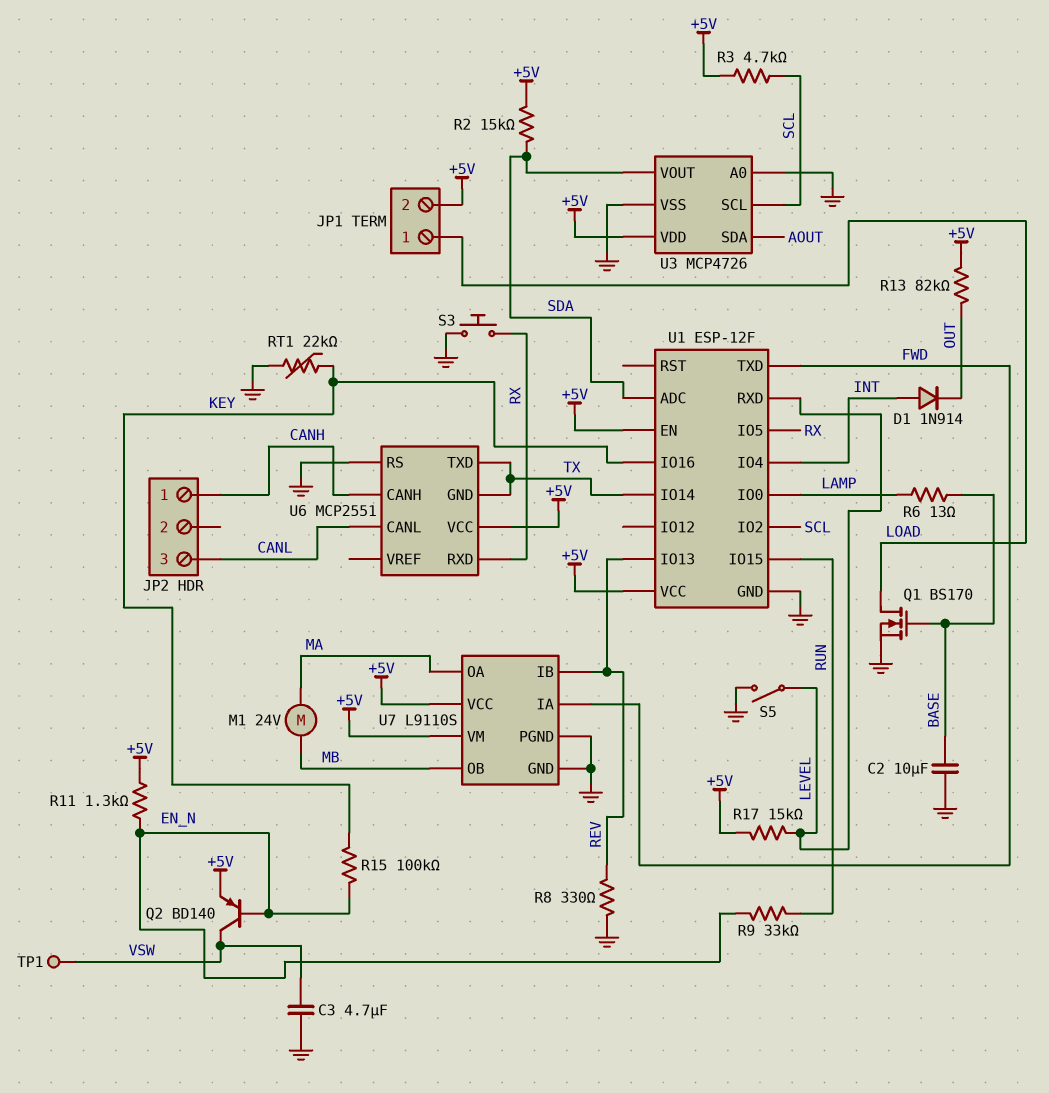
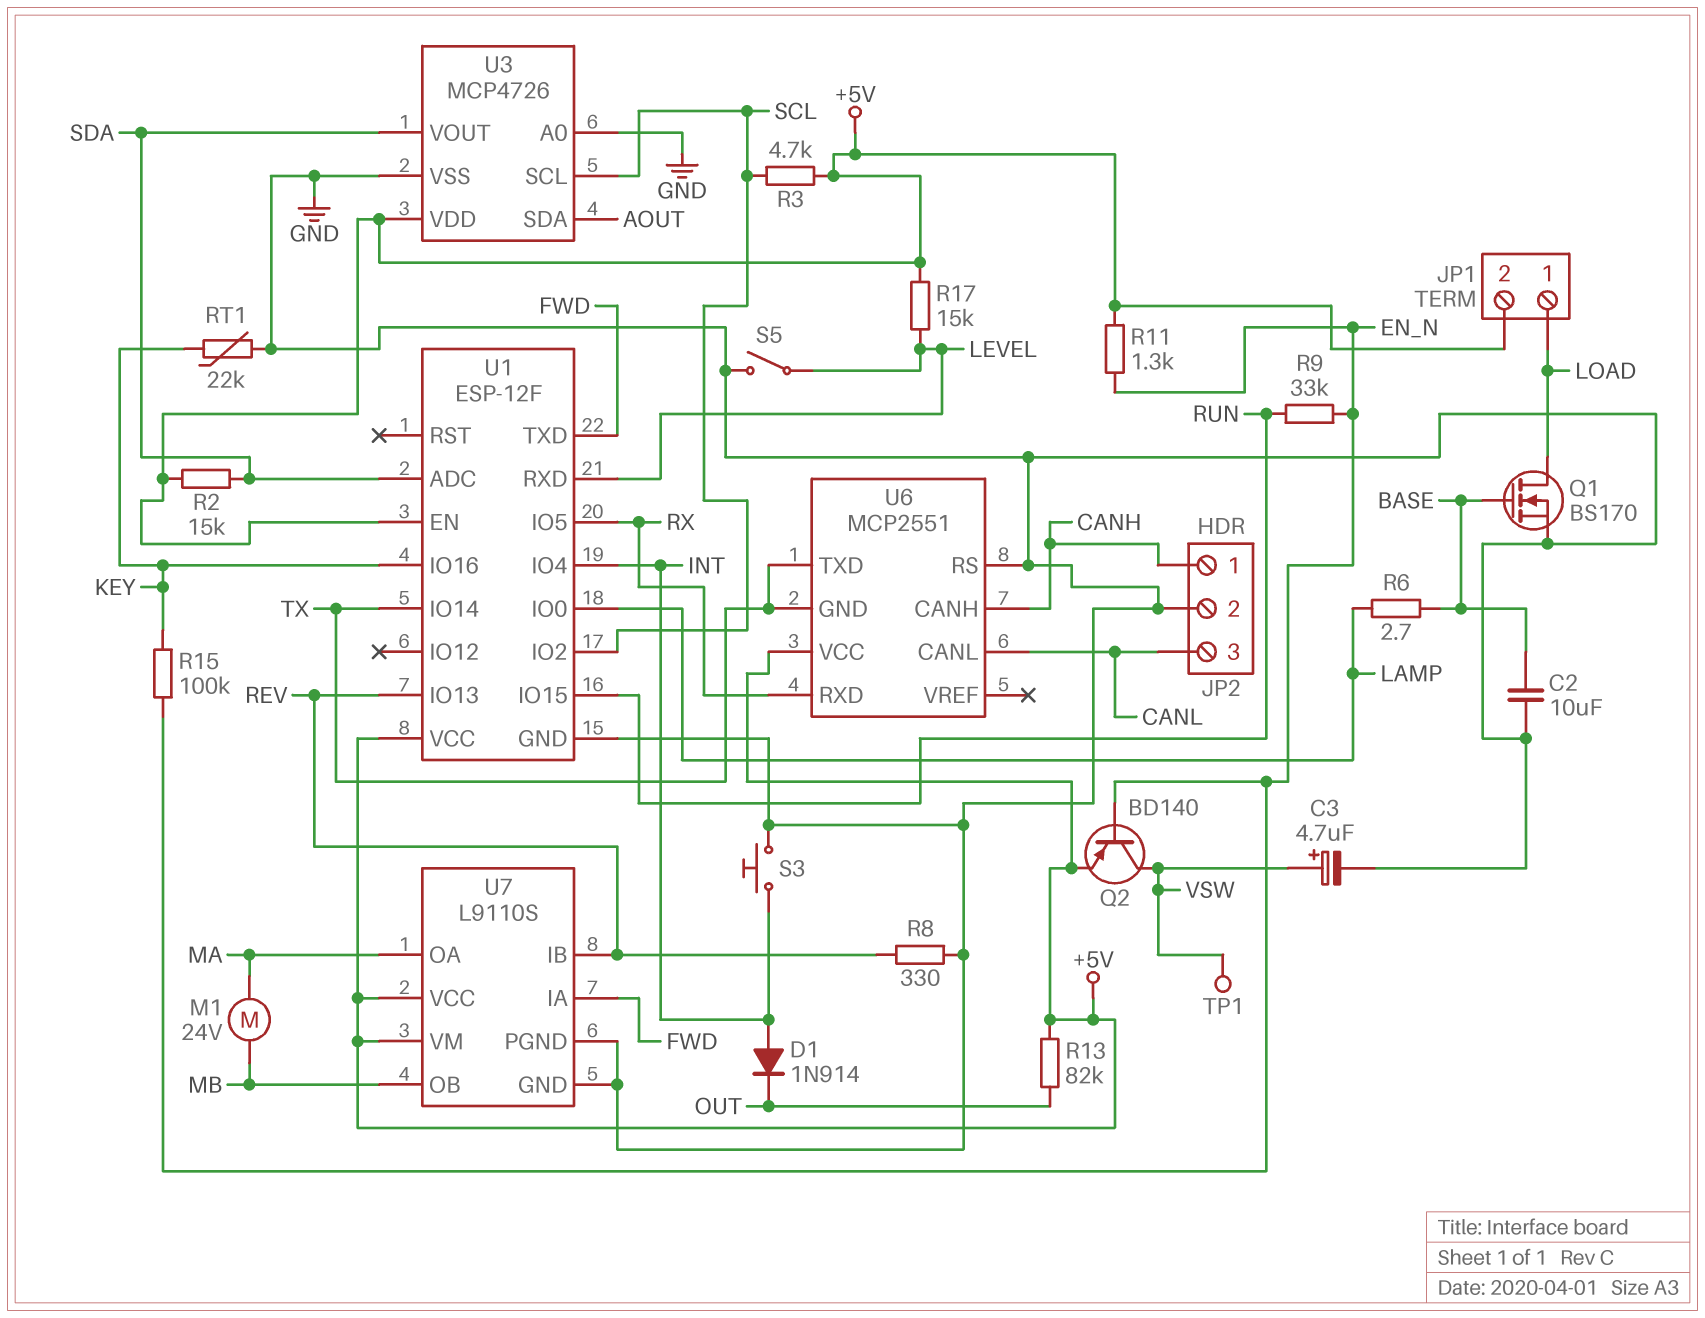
C3: 4.7uF (GND, VSW) -> 4.7uF (plus VSW, minus GND)
JP2 pin 2: none -> GND
R6: 13 (BASE, LAMP) -> 2.7 (BASE, LAMP)
S3: button (GND, RX) -> button (GND, INT)

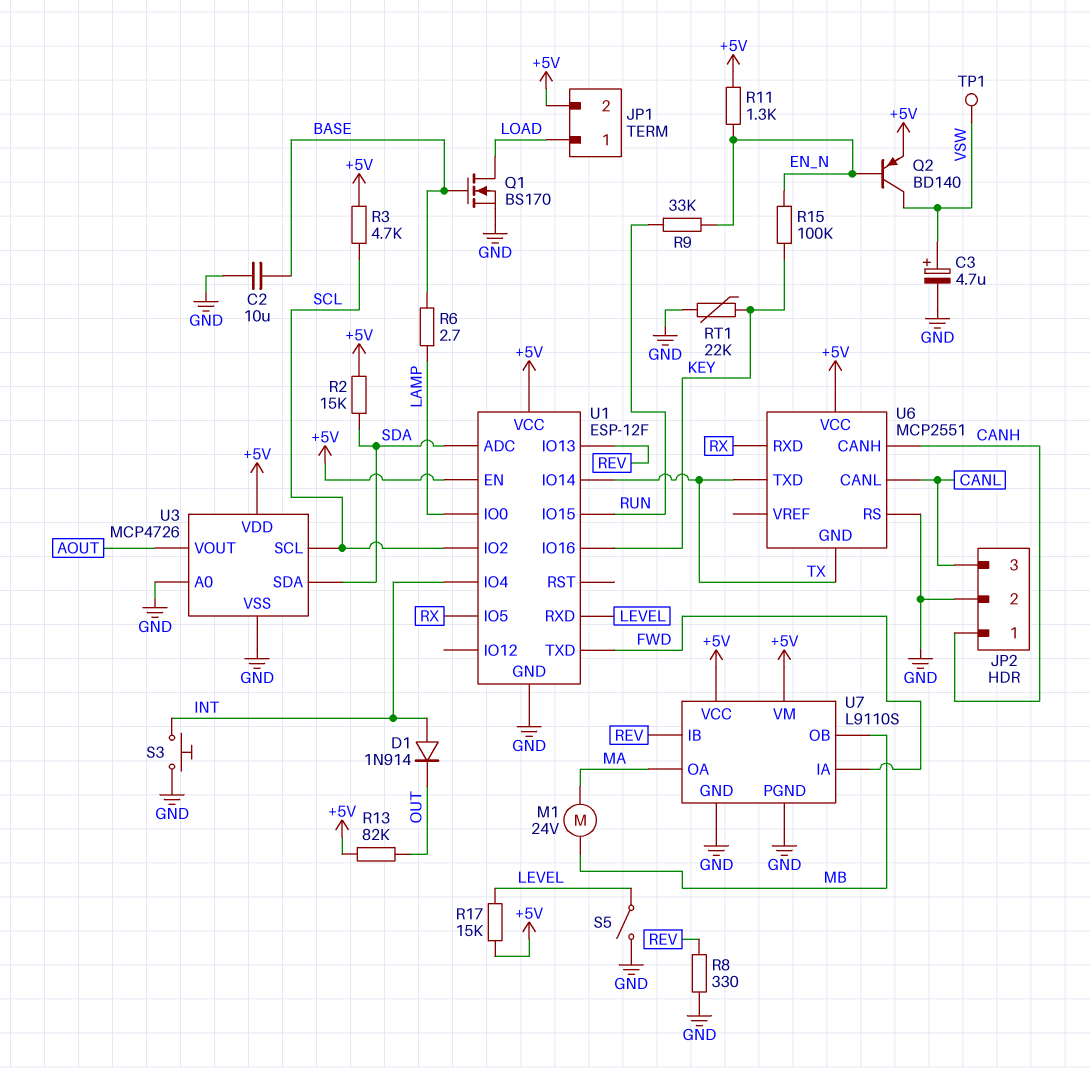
U3 pin SDA: AOUT -> SDA
U3 pin VOUT: SDA -> AOUT

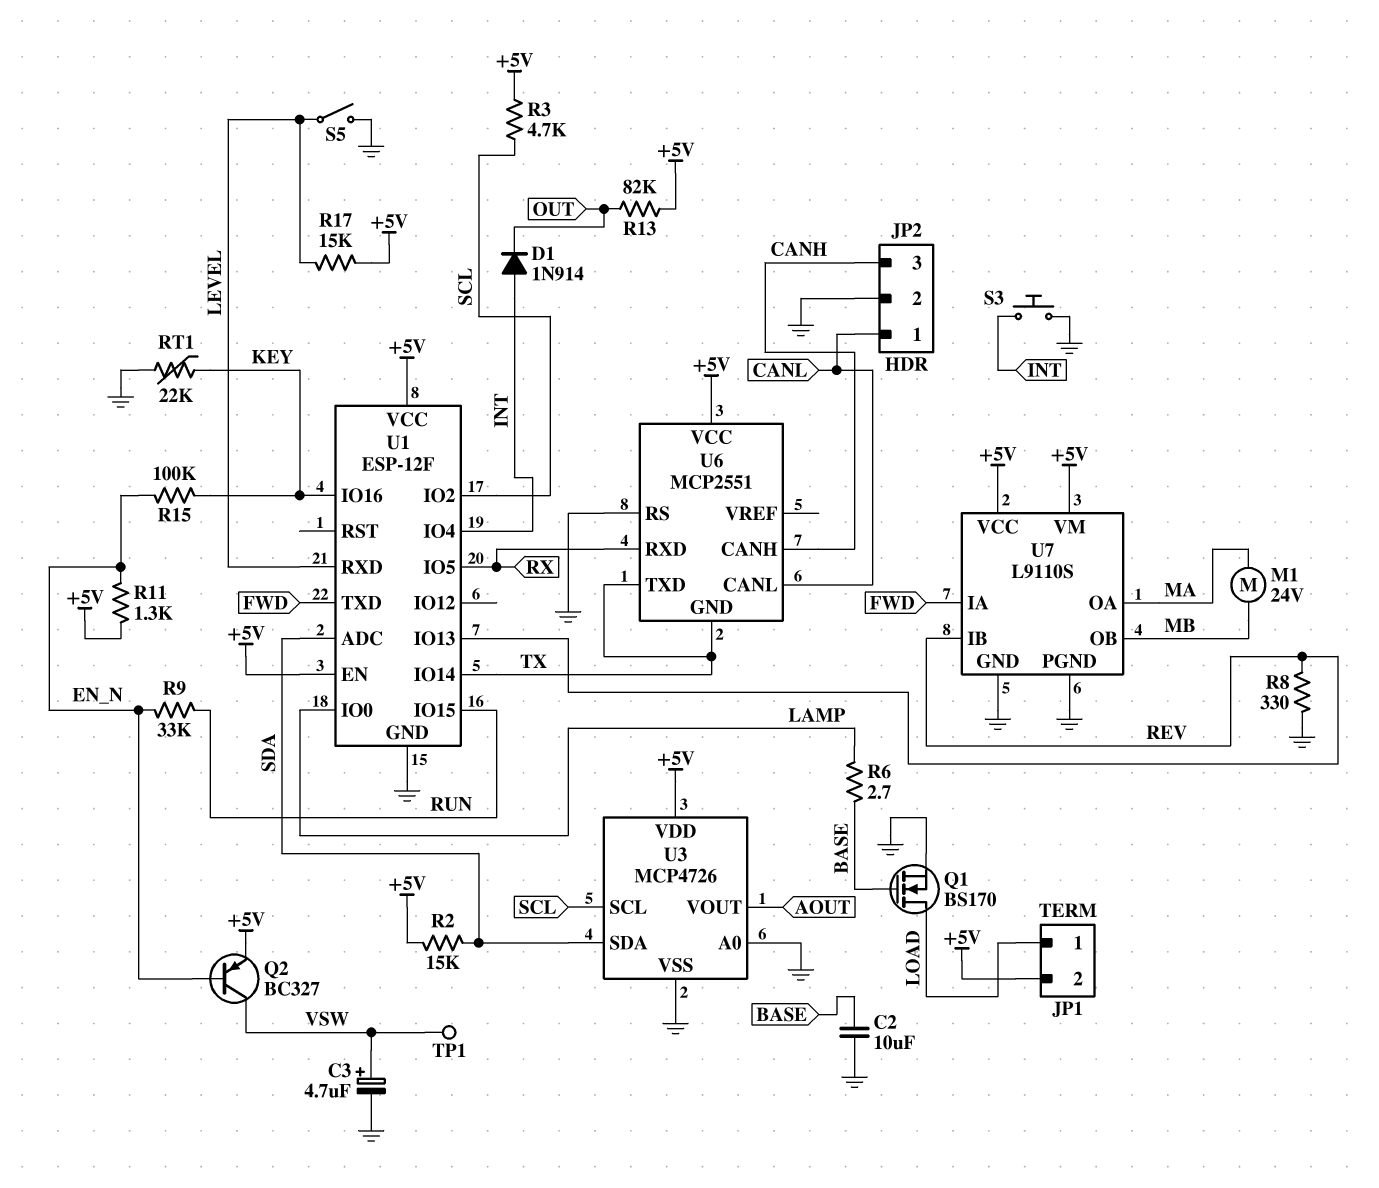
JP2 pin 1: CANH -> CANL
JP2 pin 3: CANL -> CANH
Q2: PNP BD140 (B EN_N, C VSW, E +5V) -> PNP BC327 (B EN_N, C VSW, E +5V)

